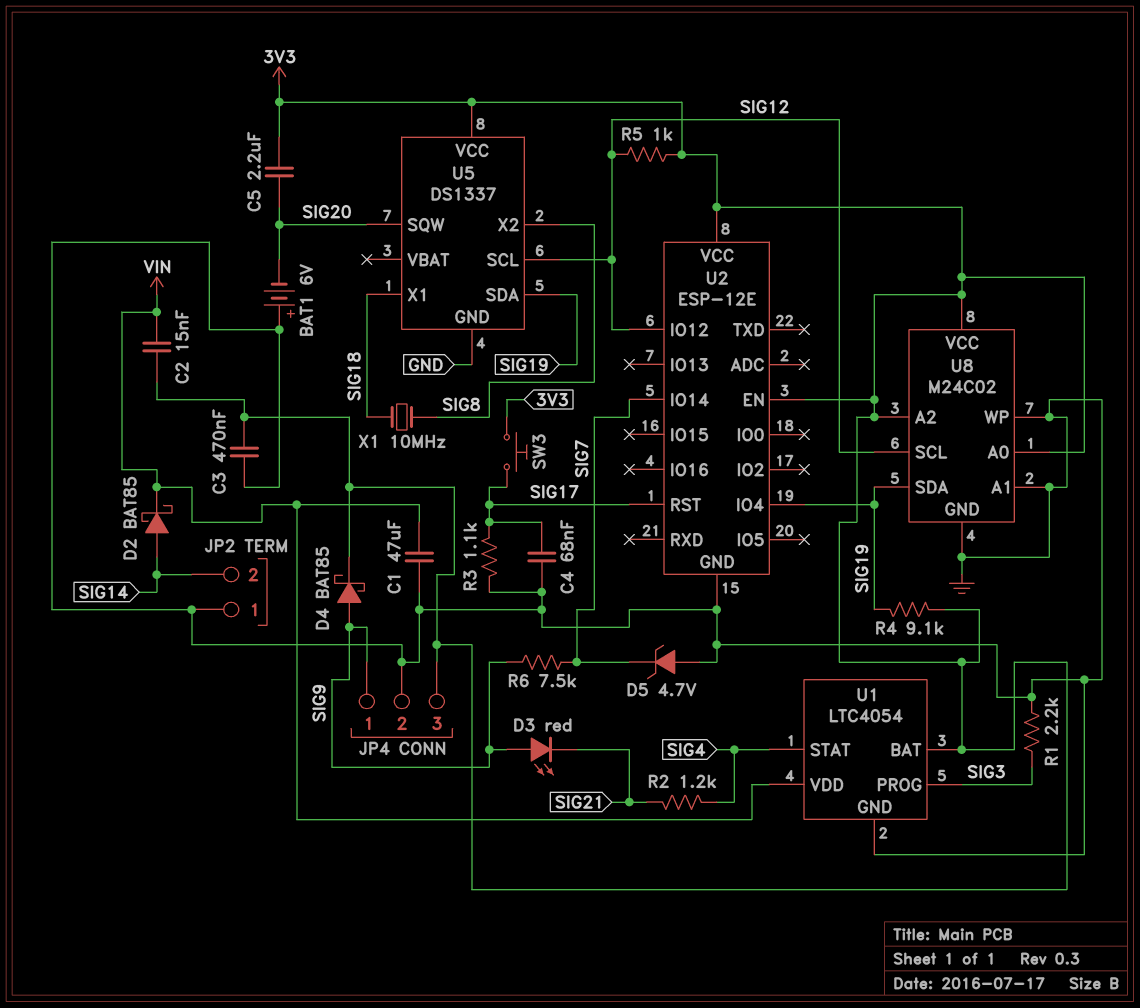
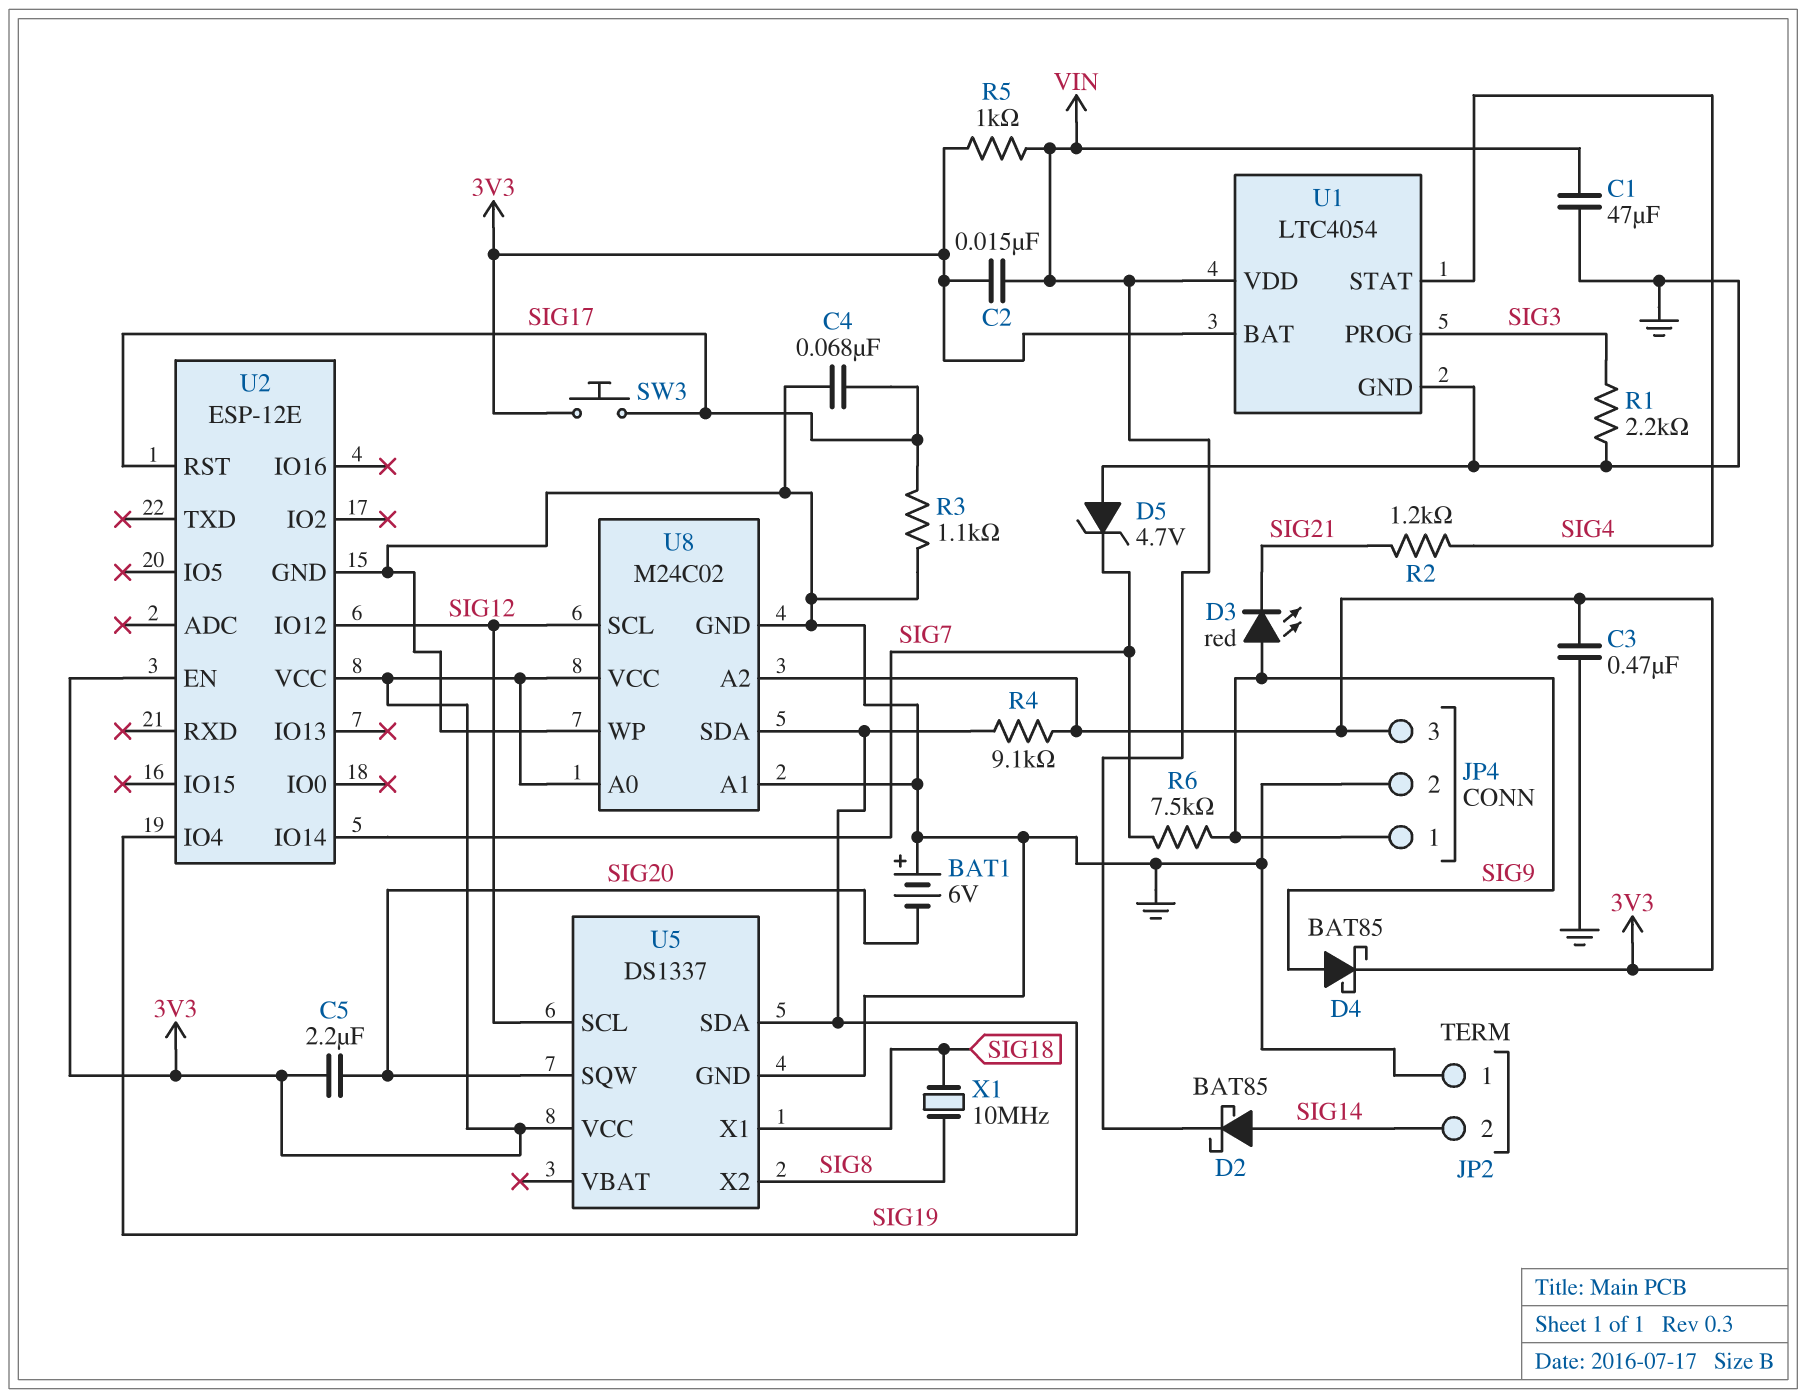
R5: 1k (3V3, SIG12) -> 1k (3V3, VIN)

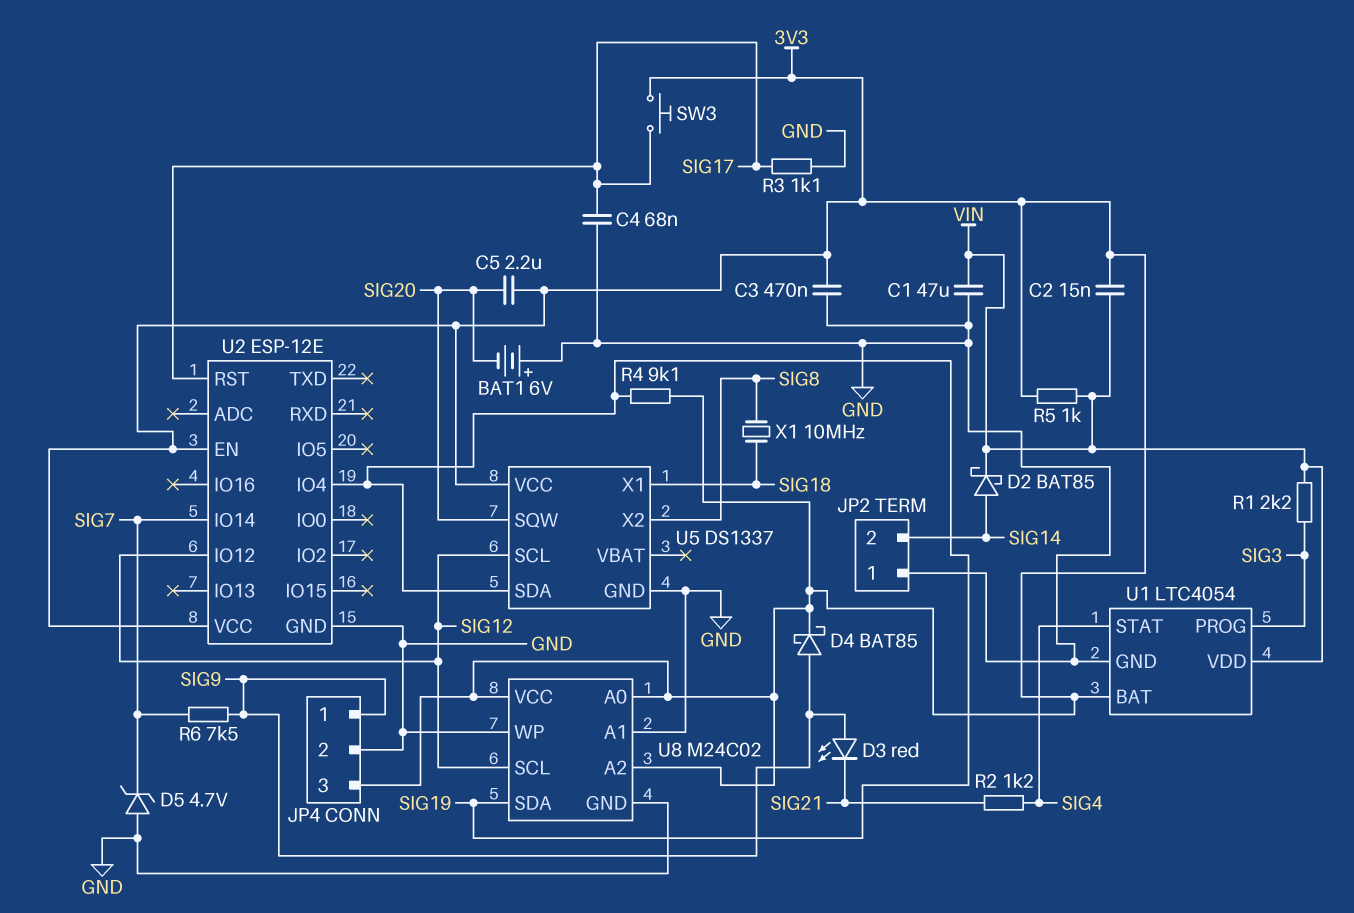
R1: 2.2k (GND, SIG3) -> 2.2k (SIG3, VIN)

